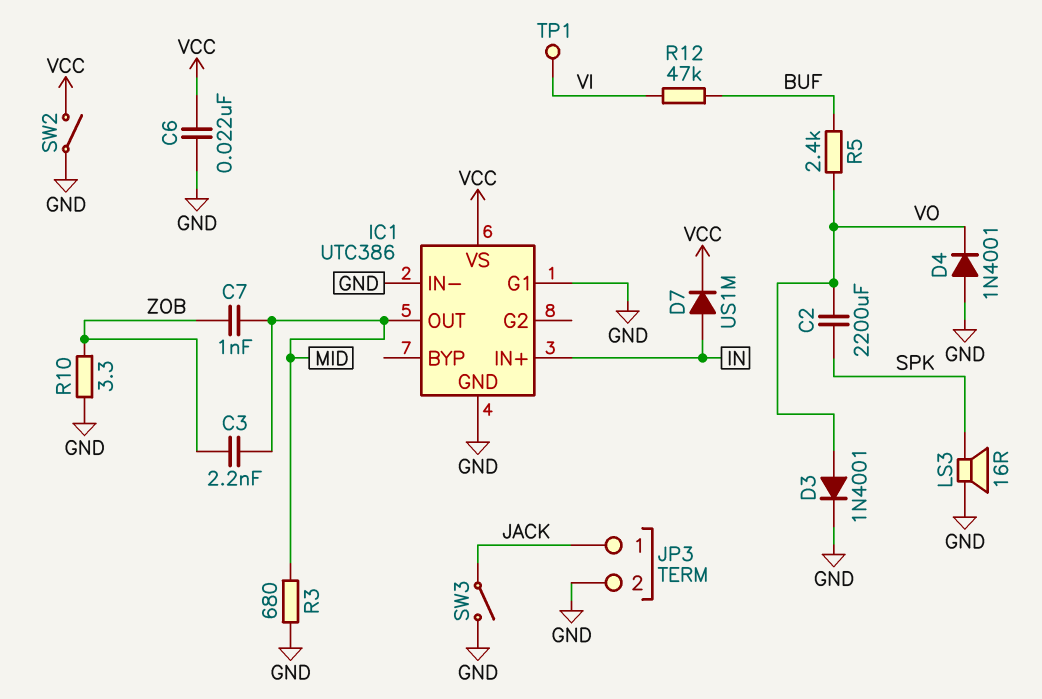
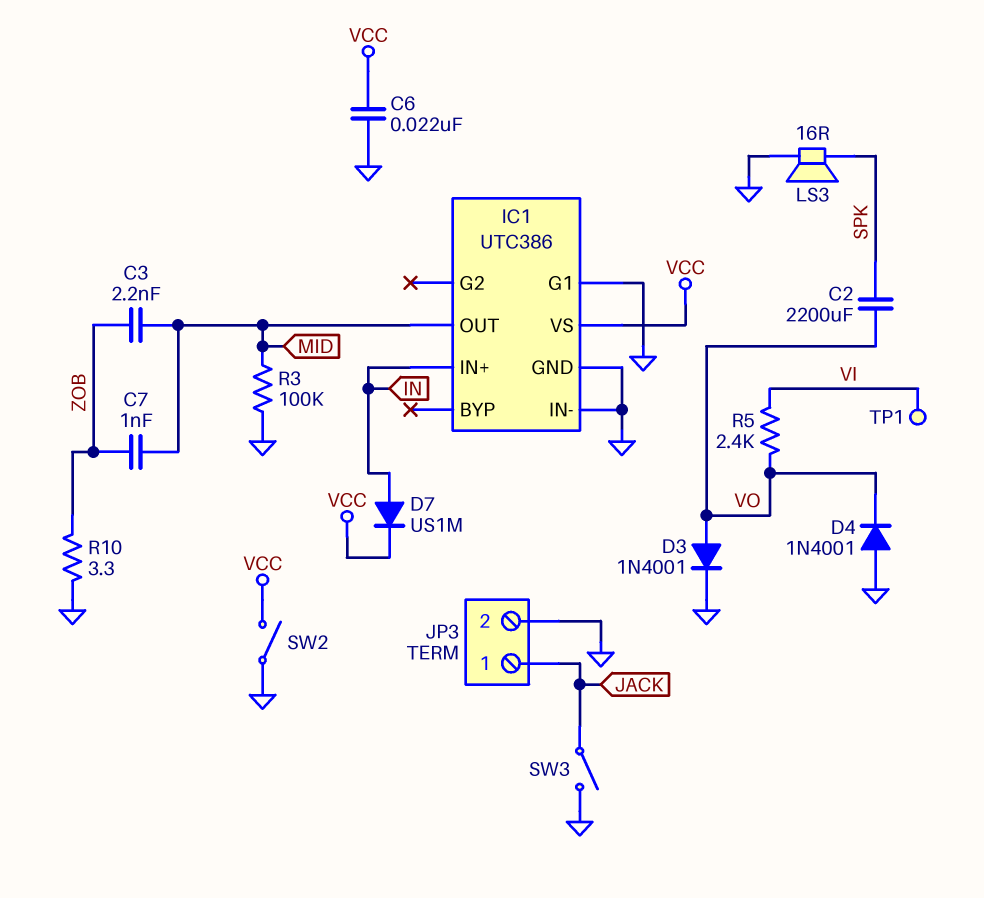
R3: 680 (GND, MID) -> 100k (GND, MID)
R5: 2.4k (BUF, VO) -> 2.4k (VI, VO)
R12: 47k (BUF, VI) -> none

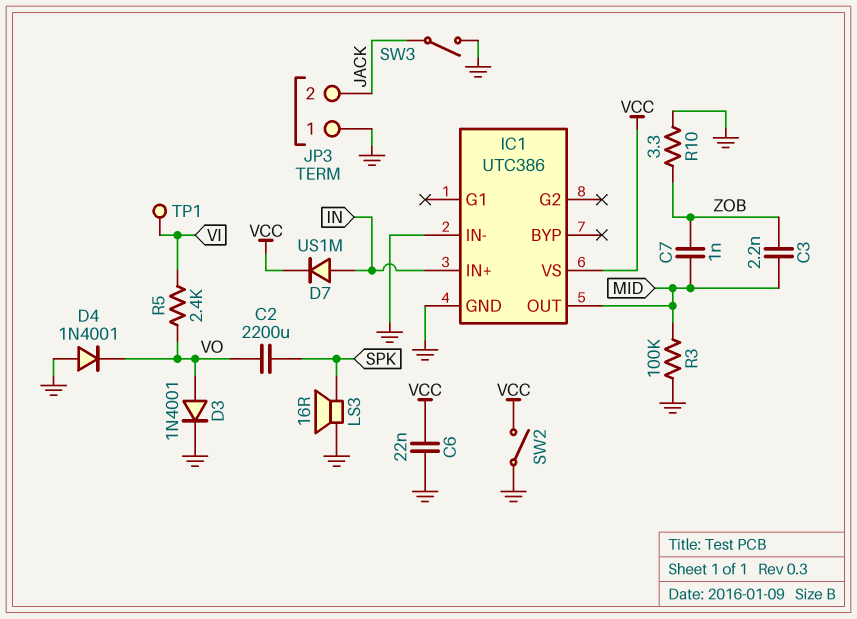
IC1 pin G1: GND -> none
JP3 pin 1: JACK -> GND
JP3 pin 2: GND -> JACK

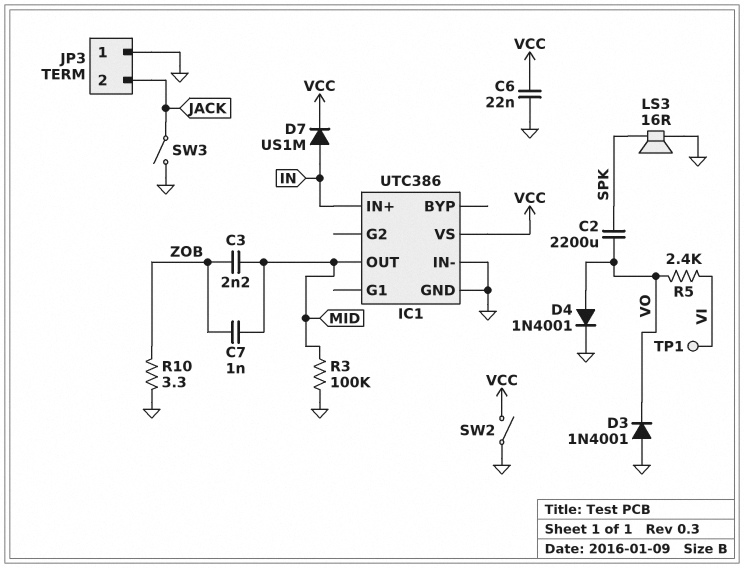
D3: diode 1N4001 (A VO, K GND) -> diode 1N4001 (A GND, K VO)
D4: diode 1N4001 (A GND, K VO) -> diode 1N4001 (A VO, K GND)

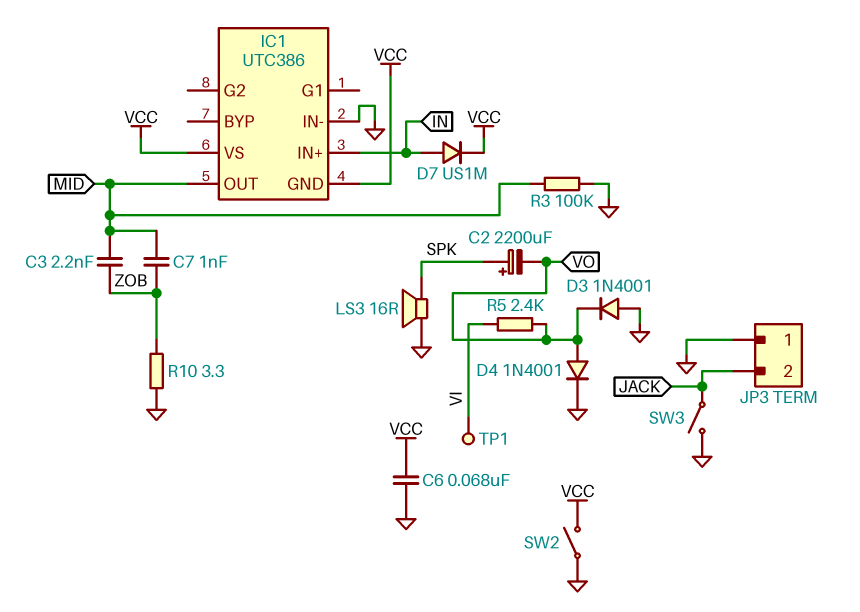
C2: 2200uF (SPK, VO) -> 2200uF (plus SPK, minus VO)
C6: 22nF (GND, VCC) -> 68nF (GND, VCC)
IC1 pin GND: GND -> VCC

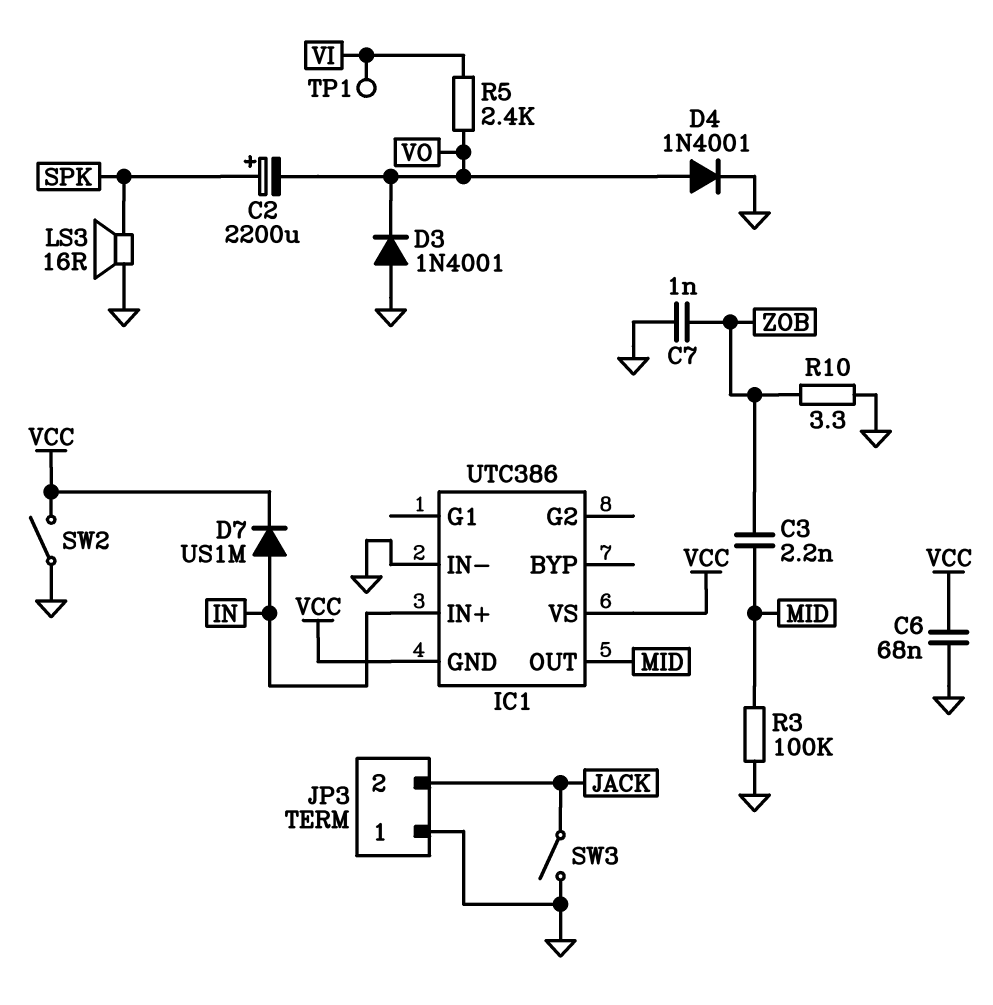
C7: 1nF (MID, ZOB) -> 1nF (GND, ZOB)

